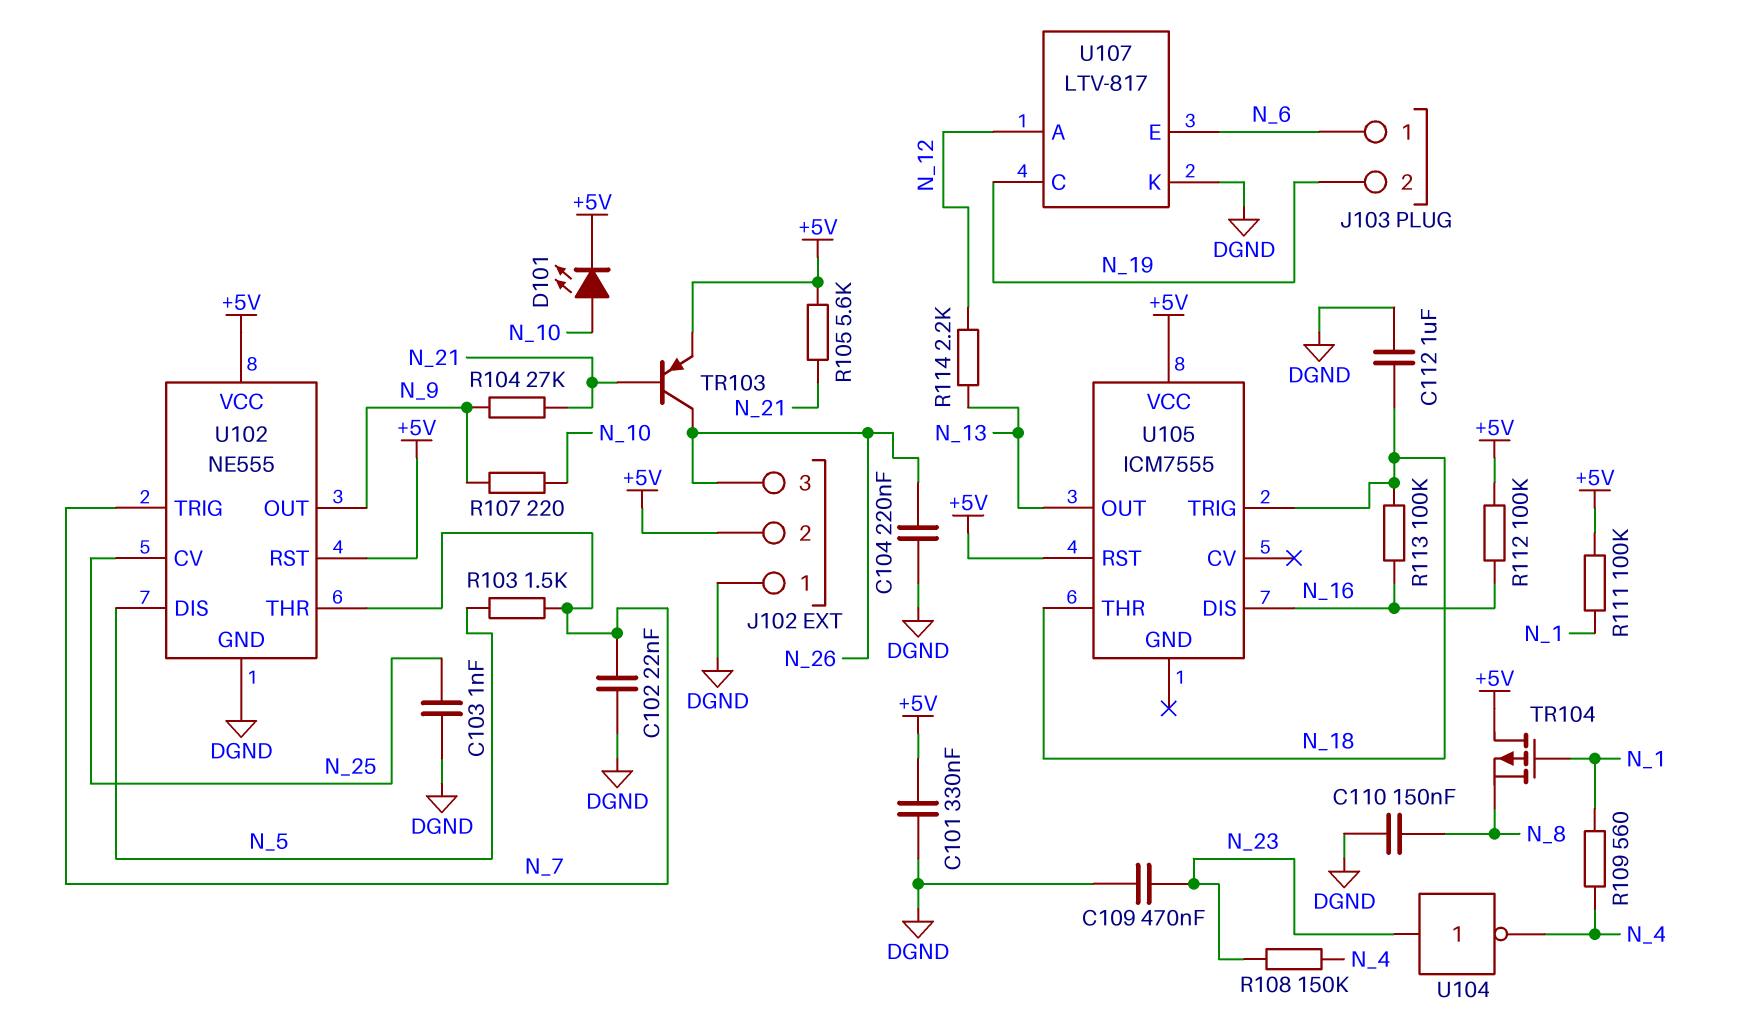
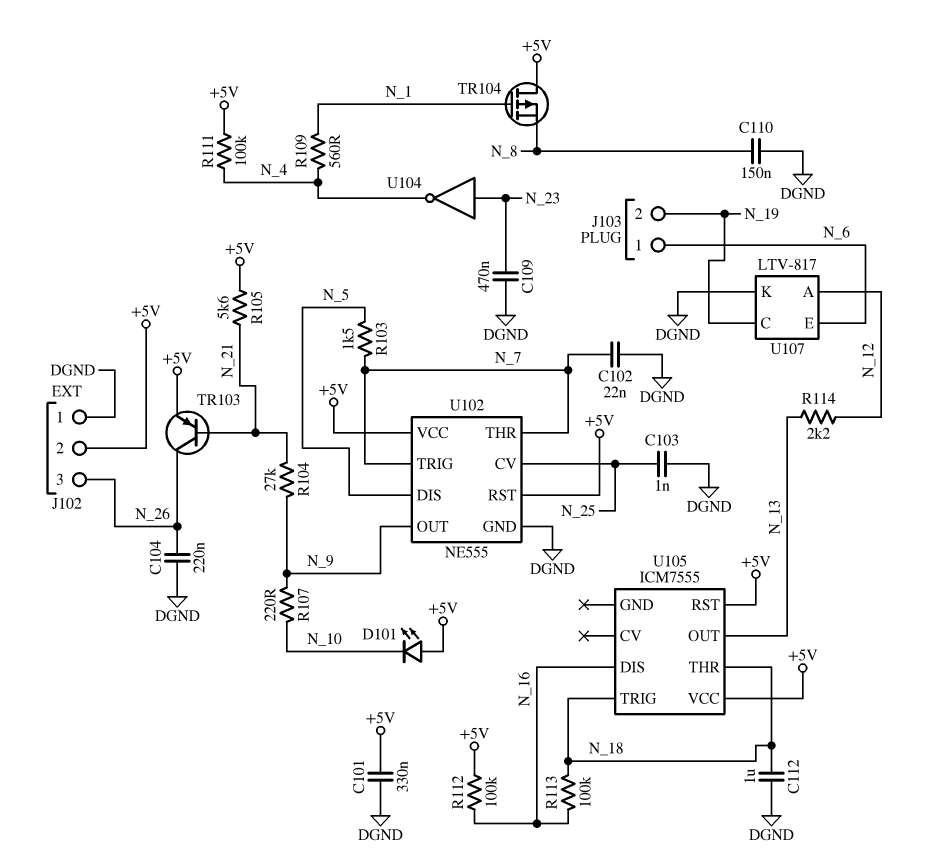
D101: LED (A N_10, K +5V) -> LED (A +5V, K N_10)
R108: 150k (N_4, N_23) -> none
R111: 100k (+5V, N_1) -> 100k (+5V, N_4)

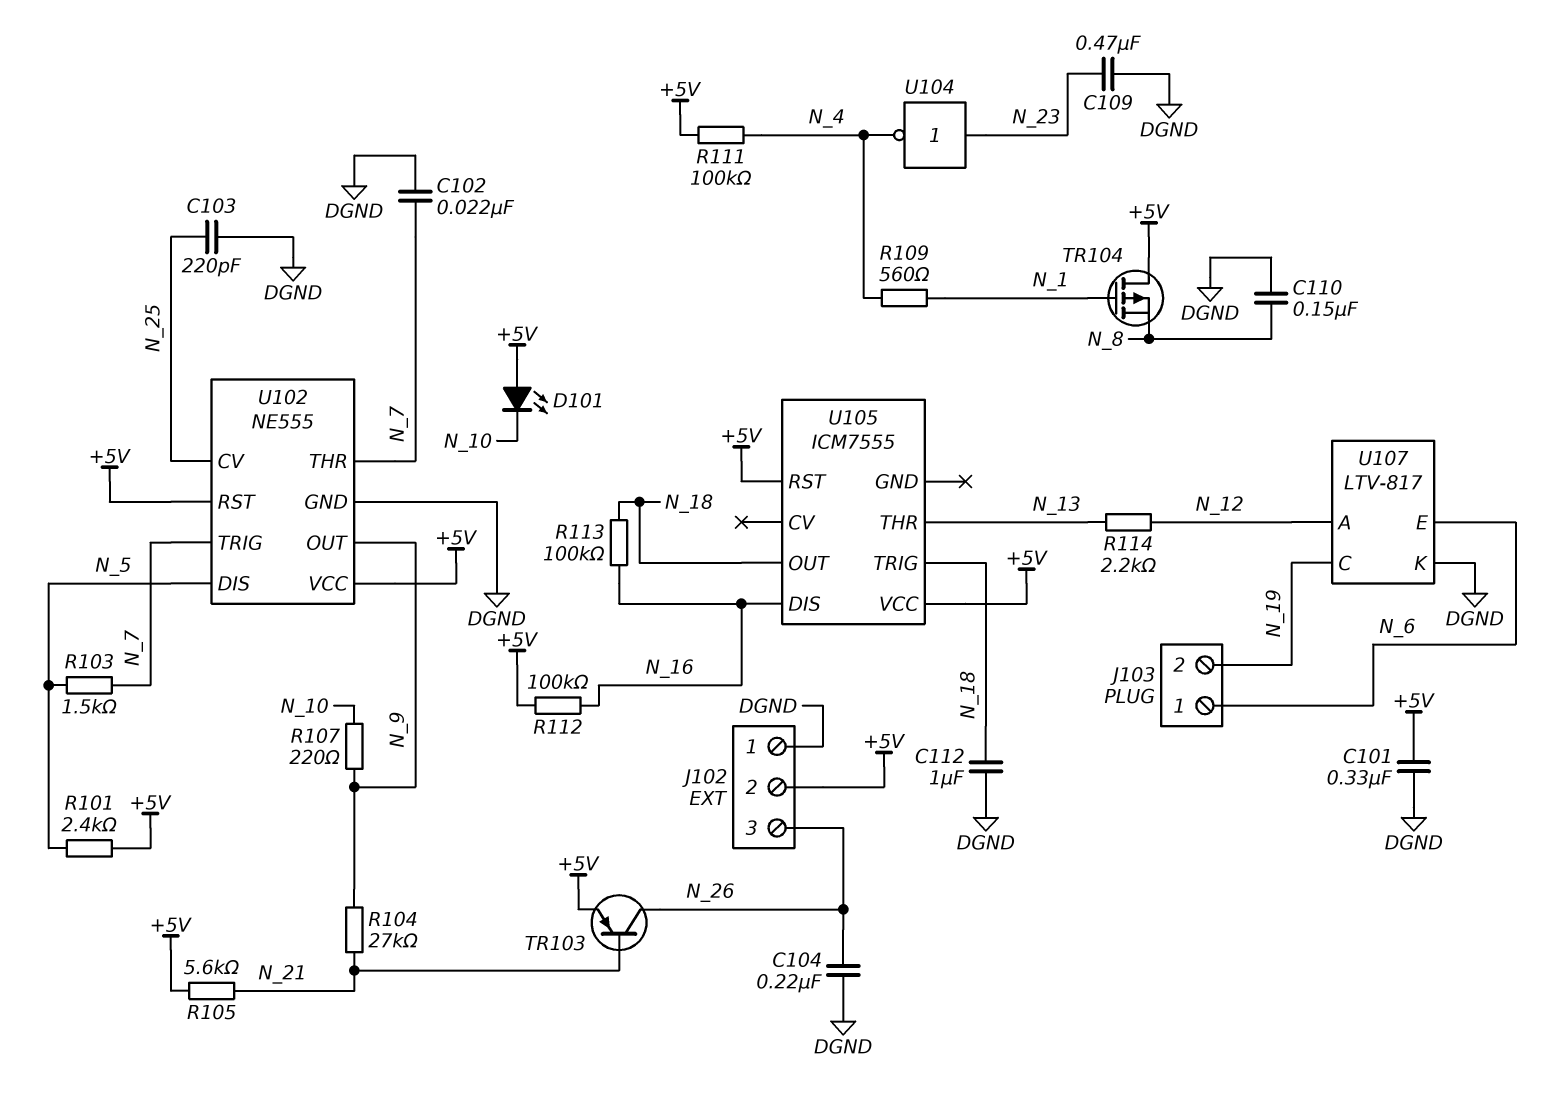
C103: 1nF (DGND, N_25) -> 220pF (DGND, N_25)
R101: none -> 2.4k (+5V, N_5)
U105 pin OUT: N_13 -> N_18
U105 pin THR: N_18 -> N_13

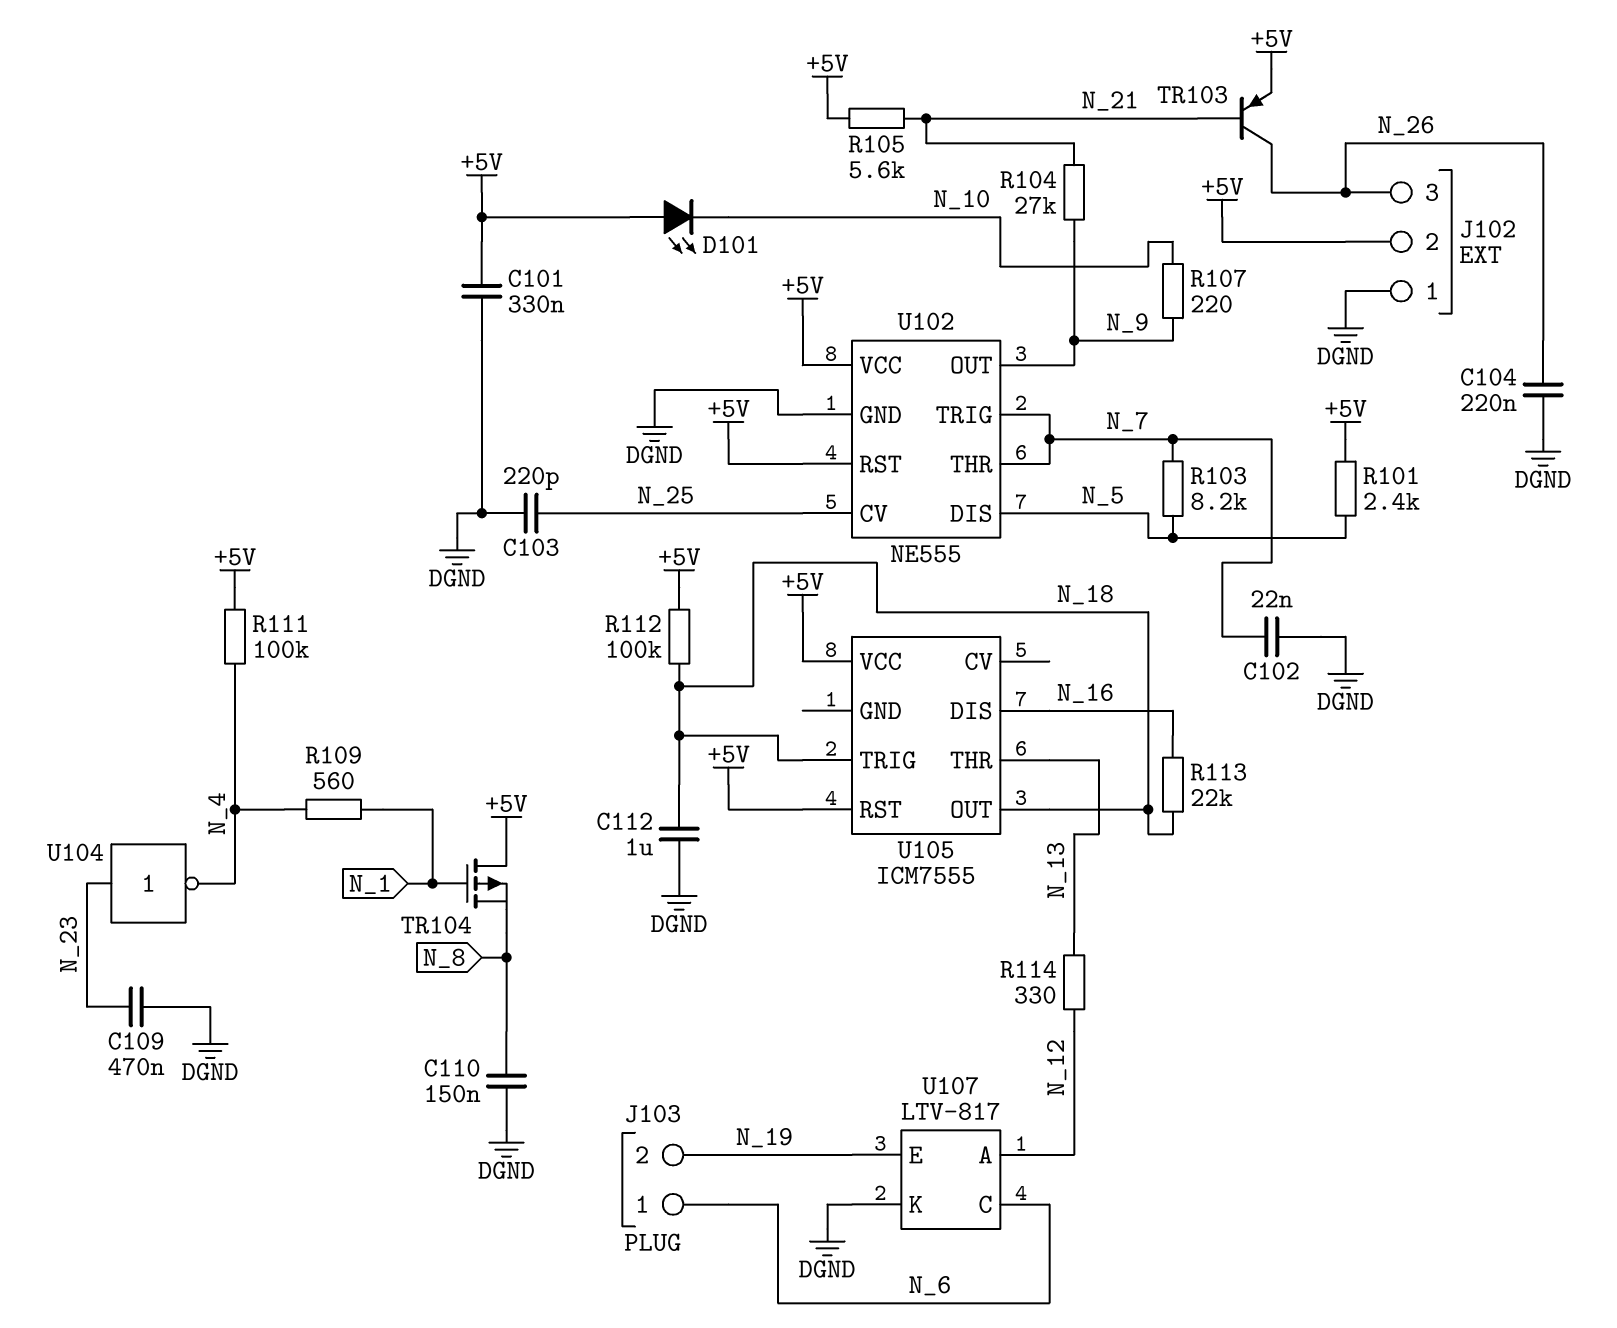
R103: 1.5k (N_5, N_7) -> 8.2k (N_5, N_7)
R112: 100k (+5V, N_16) -> 100k (+5V, N_18)
R113: 100k (N_16, N_18) -> 22k (N_16, N_18)
R114: 2.2k (N_12, N_13) -> 330 (N_12, N_13)
U107 pin C: N_19 -> N_6
U107 pin E: N_6 -> N_19

